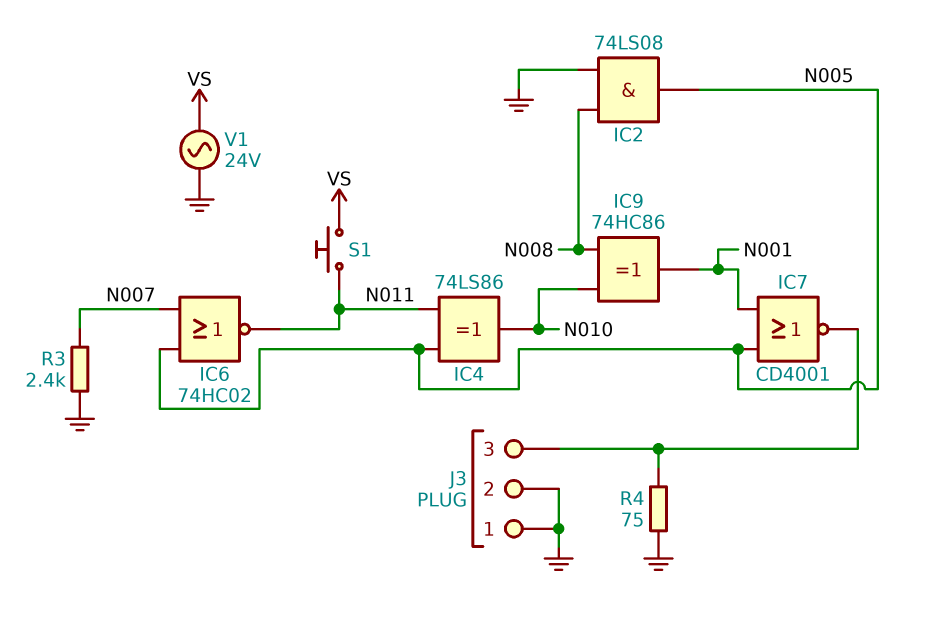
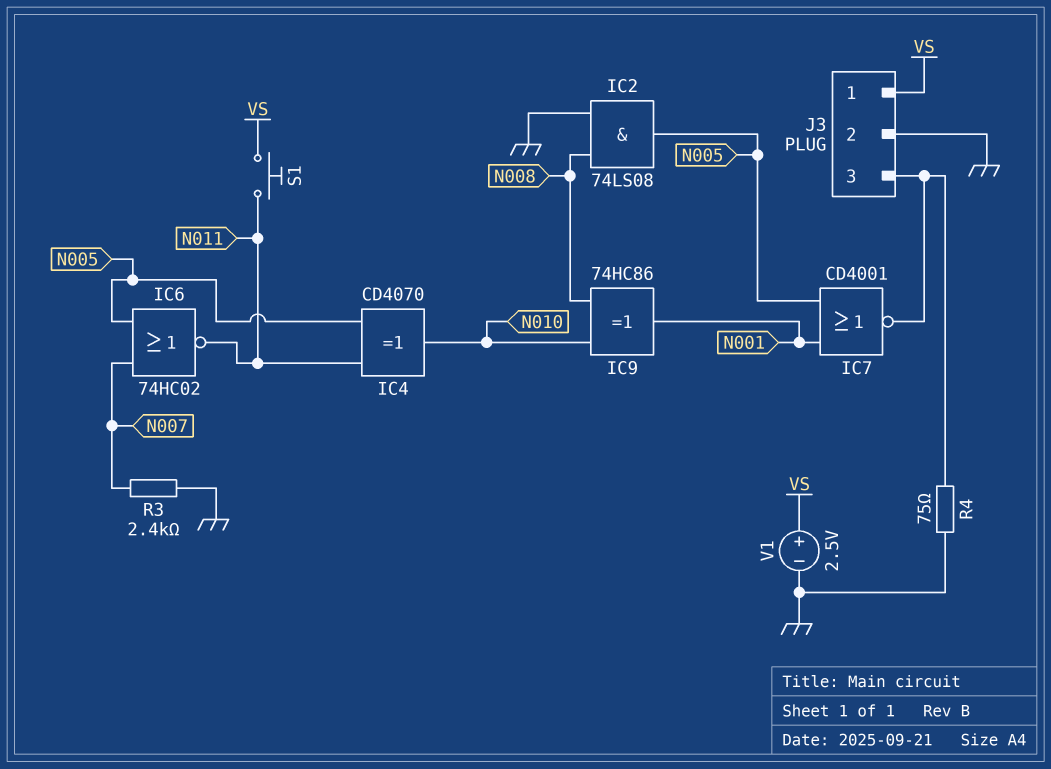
IC4: XOR 74LS86 (in N005, in N011, out N010) -> XOR CD4070 (in N005, in N011, out N010)
J3 pin 1: GND -> VS
V1: AC 24V (GND, VS) -> 2.5V (plus VS, minus GND)

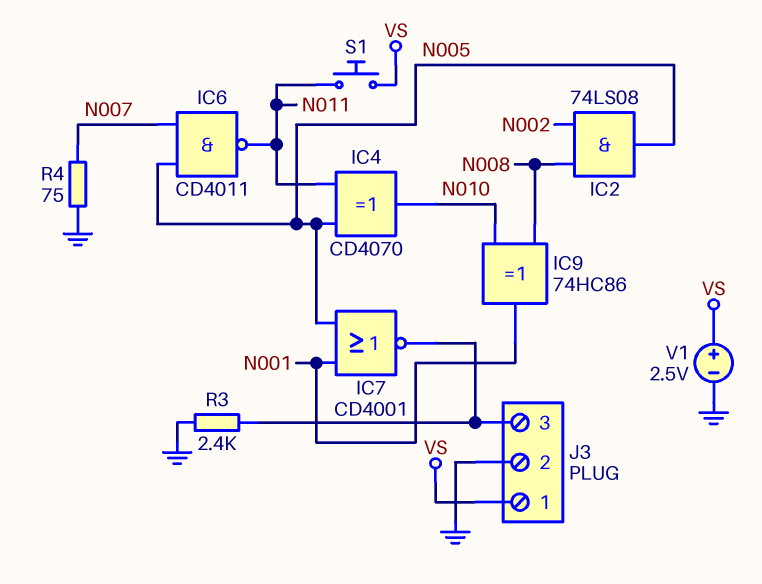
IC2: AND 74LS08 (in GND, in N008, out N005) -> AND 74LS08 (in N002, in N008, out N005)
IC6: NOR 74HC02 (in N005, in N007, out N011) -> NAND CD4011 (in N005, in N007, out N011)
R3: 2.4k (GND, N007) -> 2.4k (GND, J3/3)
R4: 75 (GND, J3/3) -> 75 (GND, N007)

